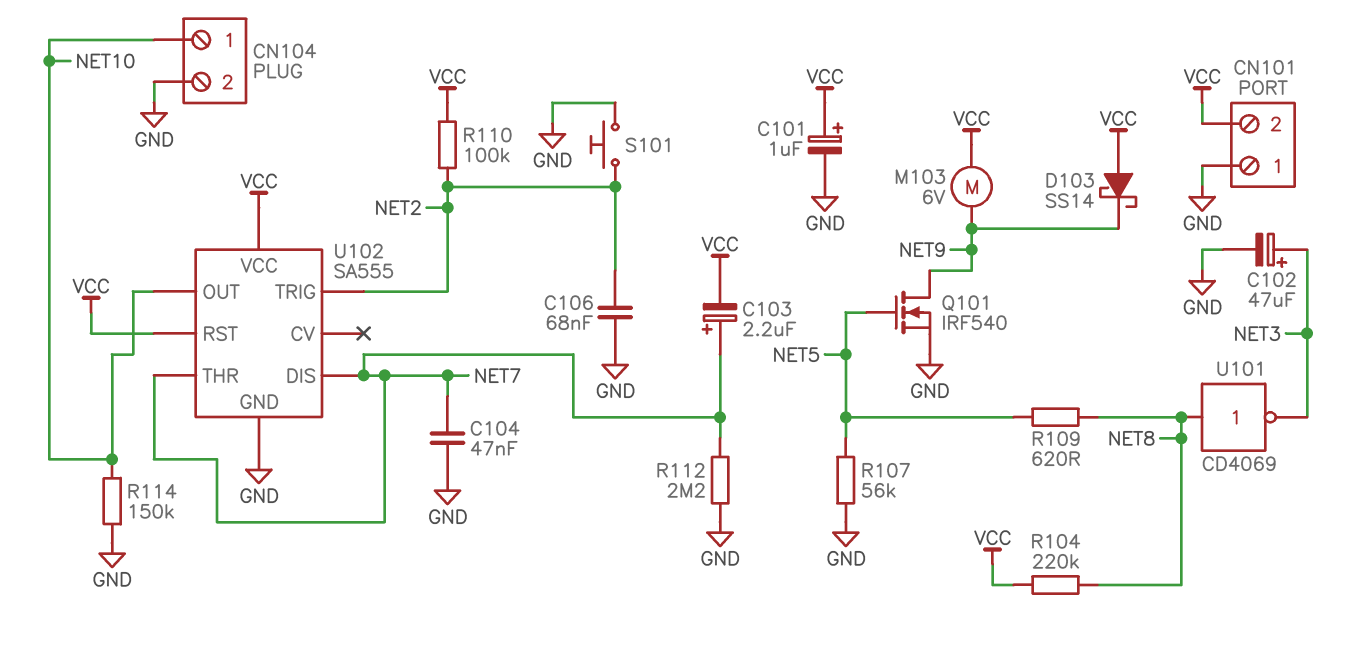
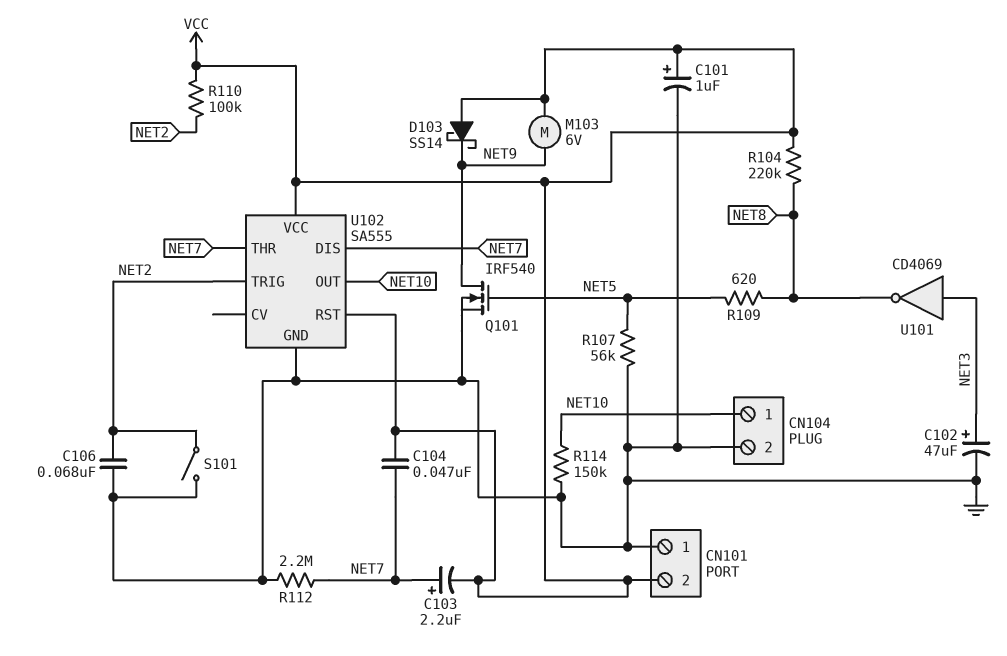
C104: 47nF (GND, NET7) -> 47nF (NET7, VCC)
S101: button (GND, NET2) -> switch (GND, NET2)
U101: NOT CD4069 (in NET8, out NET3) -> NOT CD4069 (in NET3, out NET8)

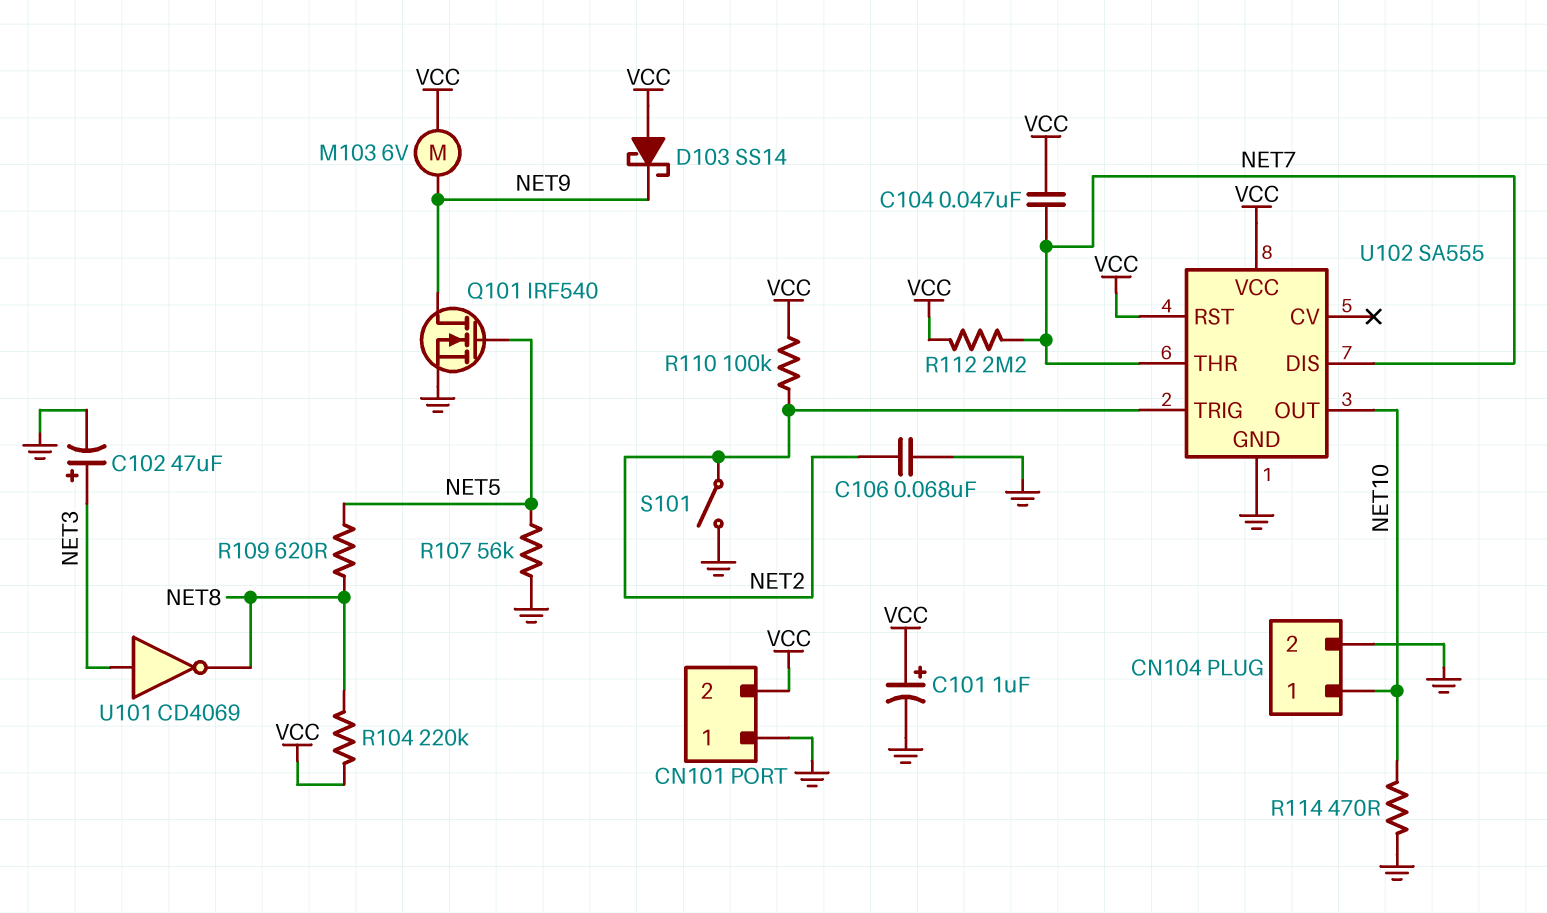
C103: 2.2uF (plus NET7, minus VCC) -> none
R112: 2.2M (GND, NET7) -> 2.2M (NET7, VCC)
R114: 150k (GND, NET10) -> 470 (GND, NET10)

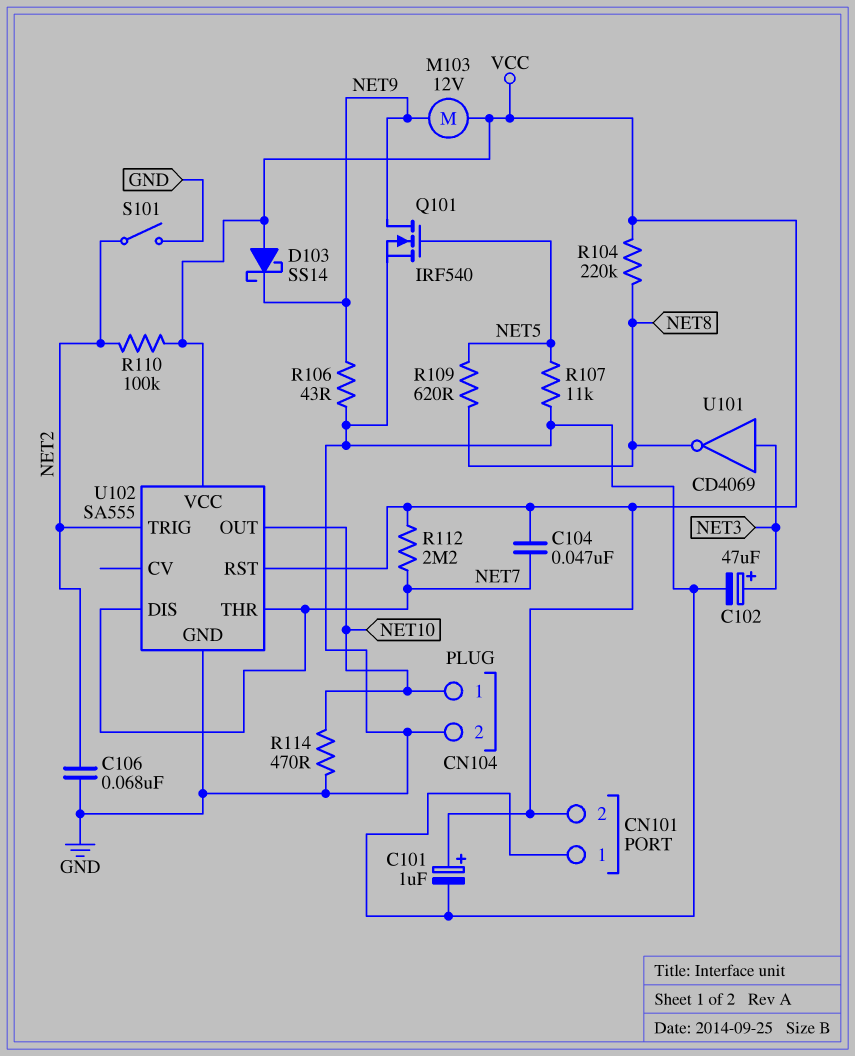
M103: motor 6V (NET9, VCC) -> motor 12V (NET9, VCC)
R106: none -> 43 (GND, NET9)
R107: 56k (GND, NET5) -> 11k (GND, NET5)

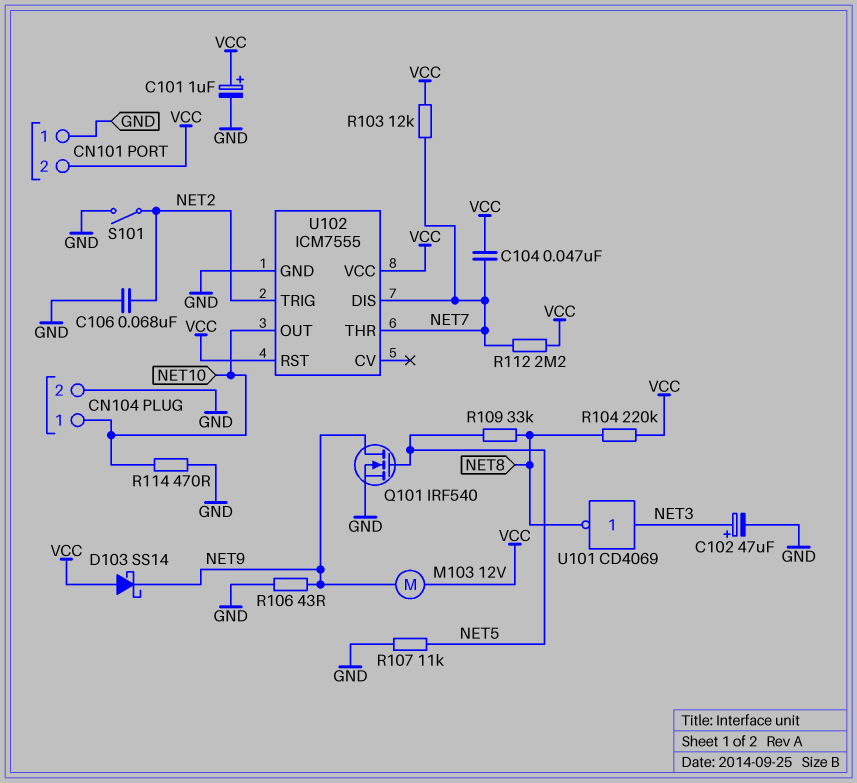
R103: none -> 12k (NET7, VCC)
R109: 620 (NET5, NET8) -> 33k (NET5, NET8)
R110: 100k (NET2, VCC) -> none
U102: SA555 -> ICM7555

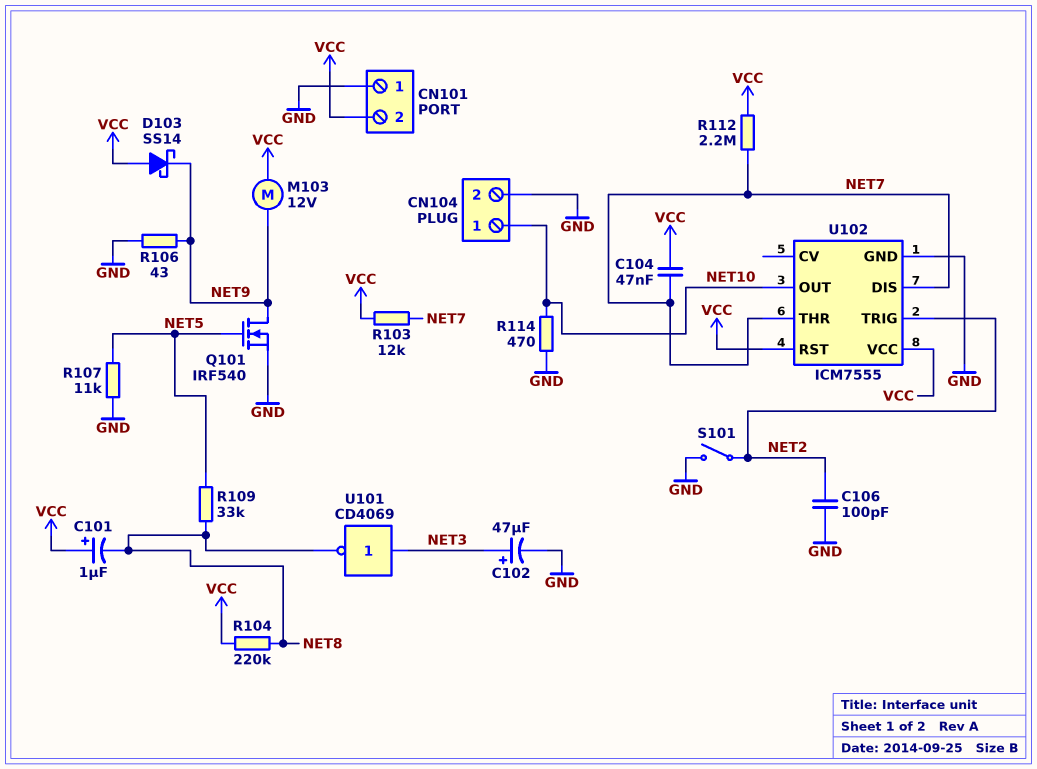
C101: 1uF (plus VCC, minus GND) -> 1uF (plus VCC, minus NET8)
C106: 68nF (GND, NET2) -> 100pF (GND, NET2)

